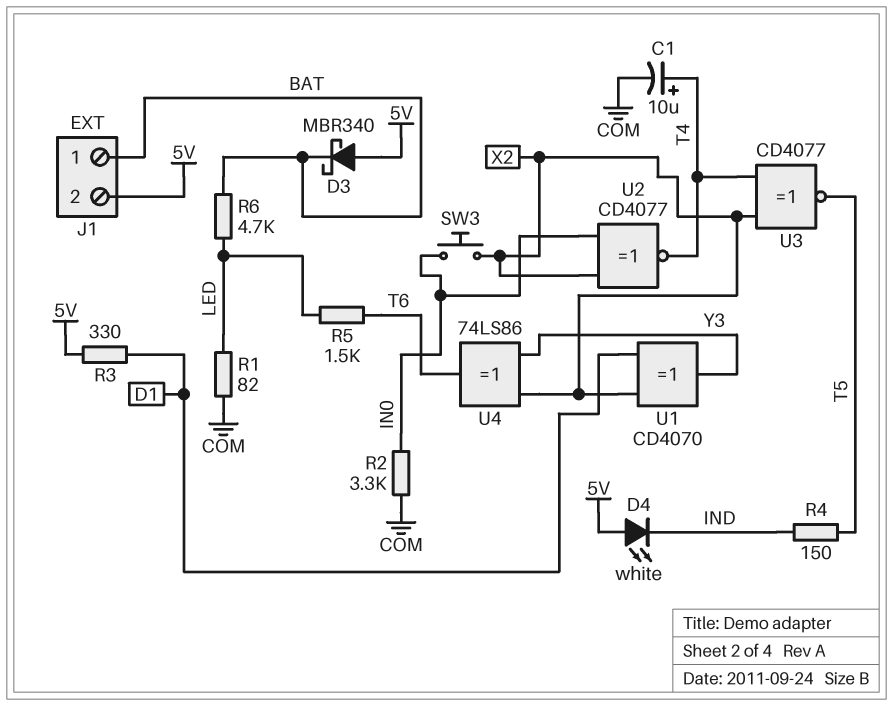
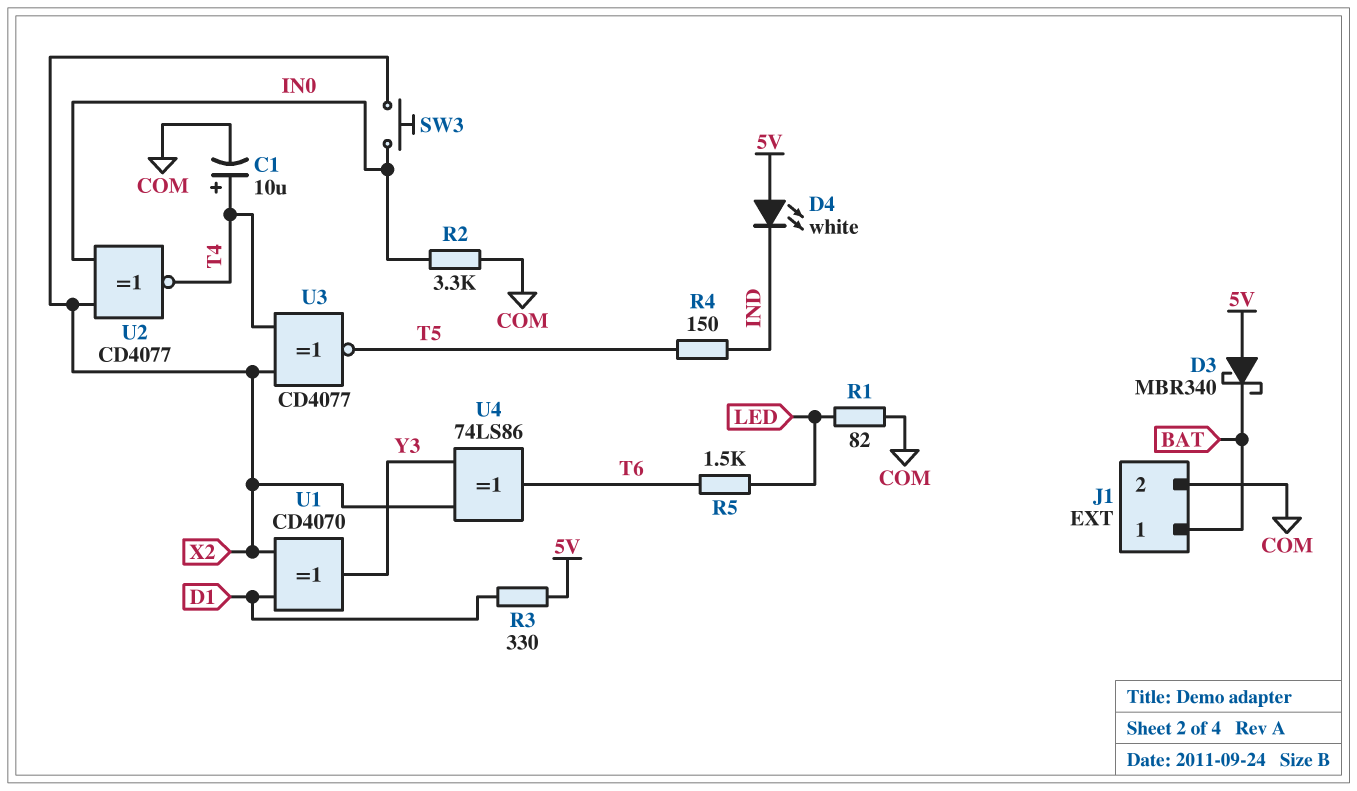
J1 pin 2: 5V -> COM
R6: 4.7k (BAT, LED) -> none

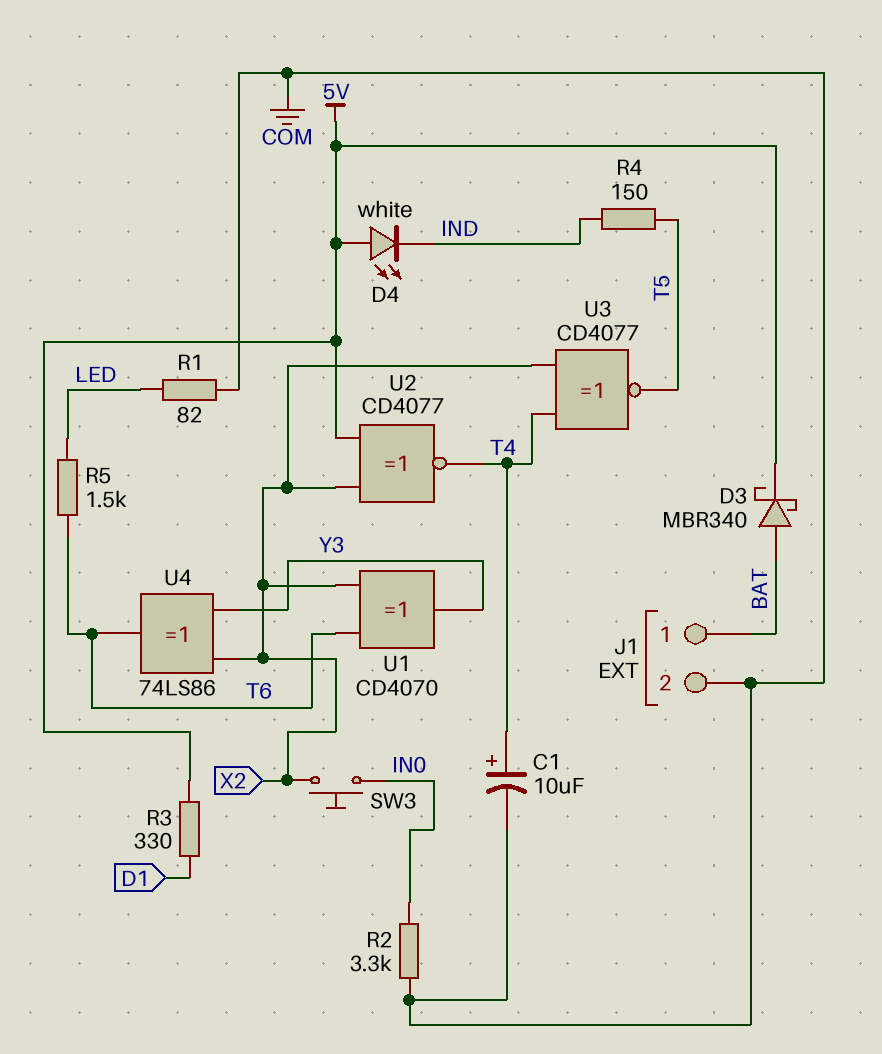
D3: schottky MBR340 (A 5V, K BAT) -> schottky MBR340 (A BAT, K 5V)
U1: XOR CD4070 (in D1, in X2, out Y3) -> XOR CD4070 (in T6, in X2, out Y3)
U2: XNOR CD4077 (in IN0, in X2, out T4) -> XNOR CD4077 (in 5V, in X2, out T4)

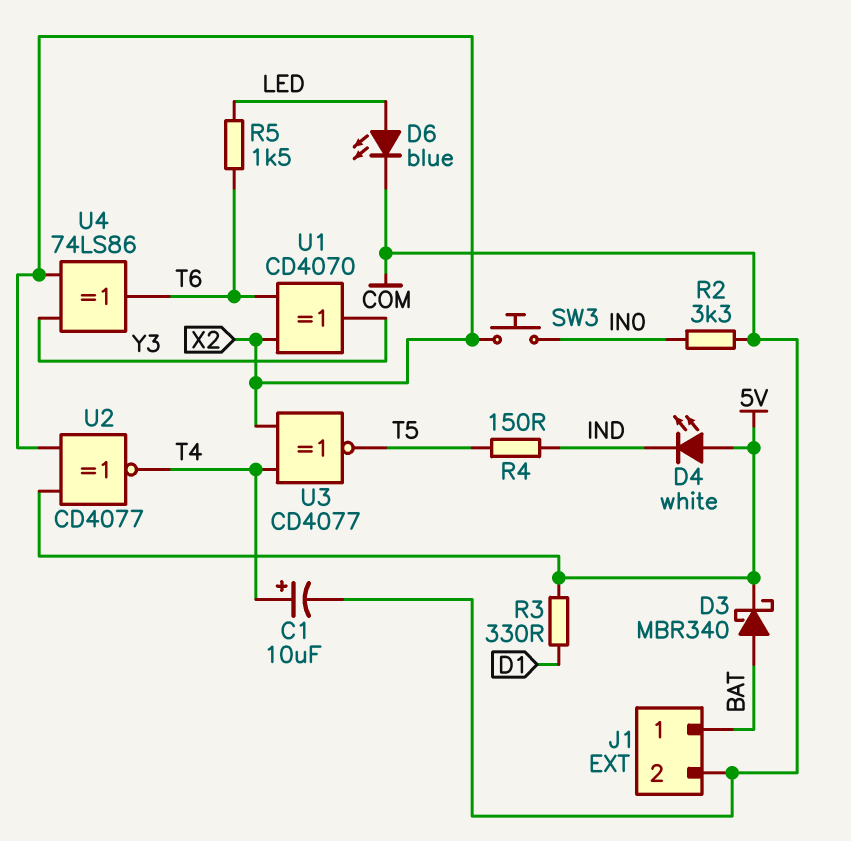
D6: none -> LED blue (A LED, K COM)
R1: 82 (COM, LED) -> none

